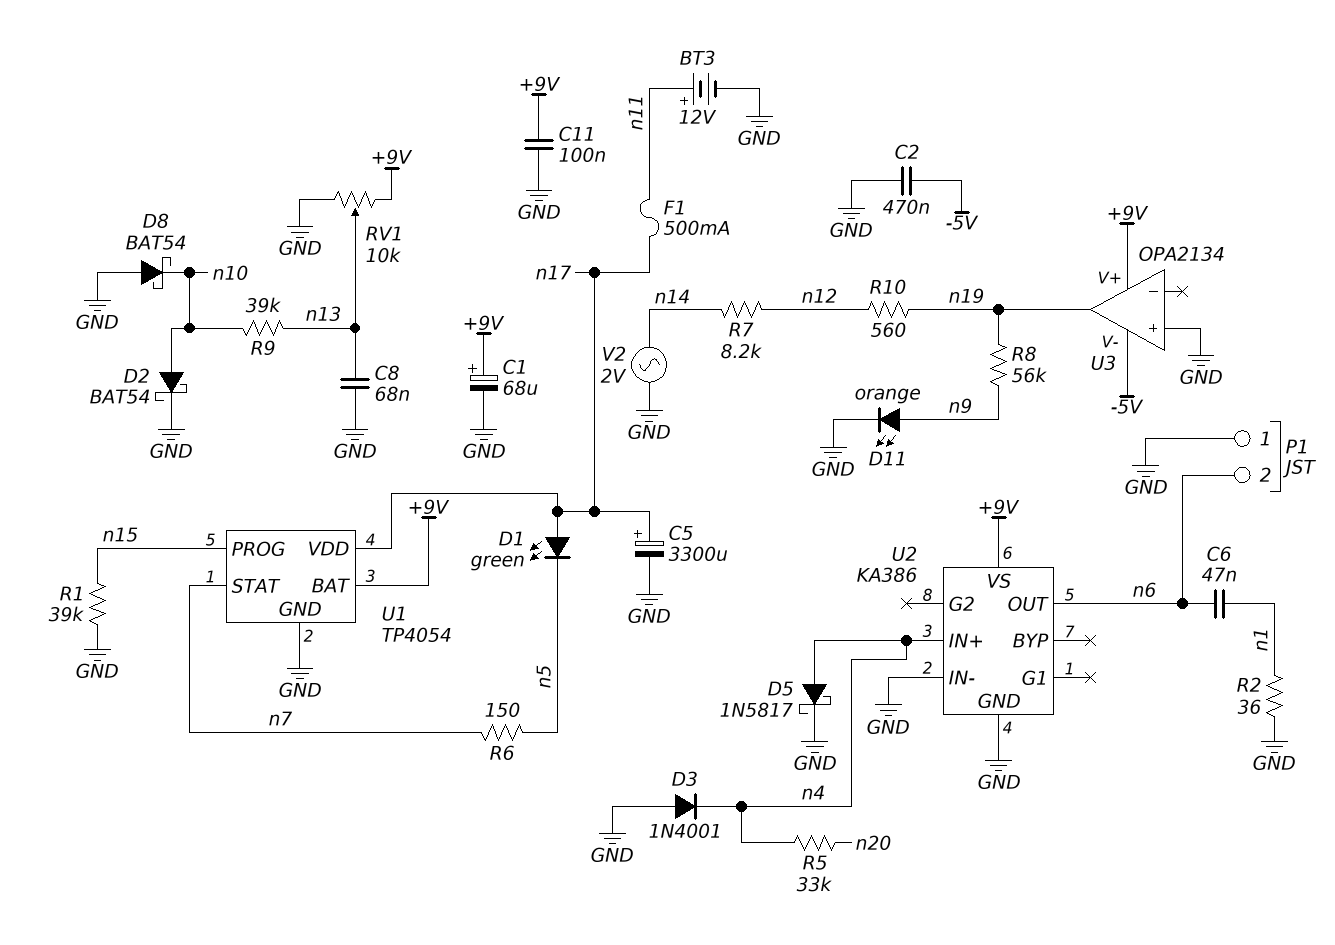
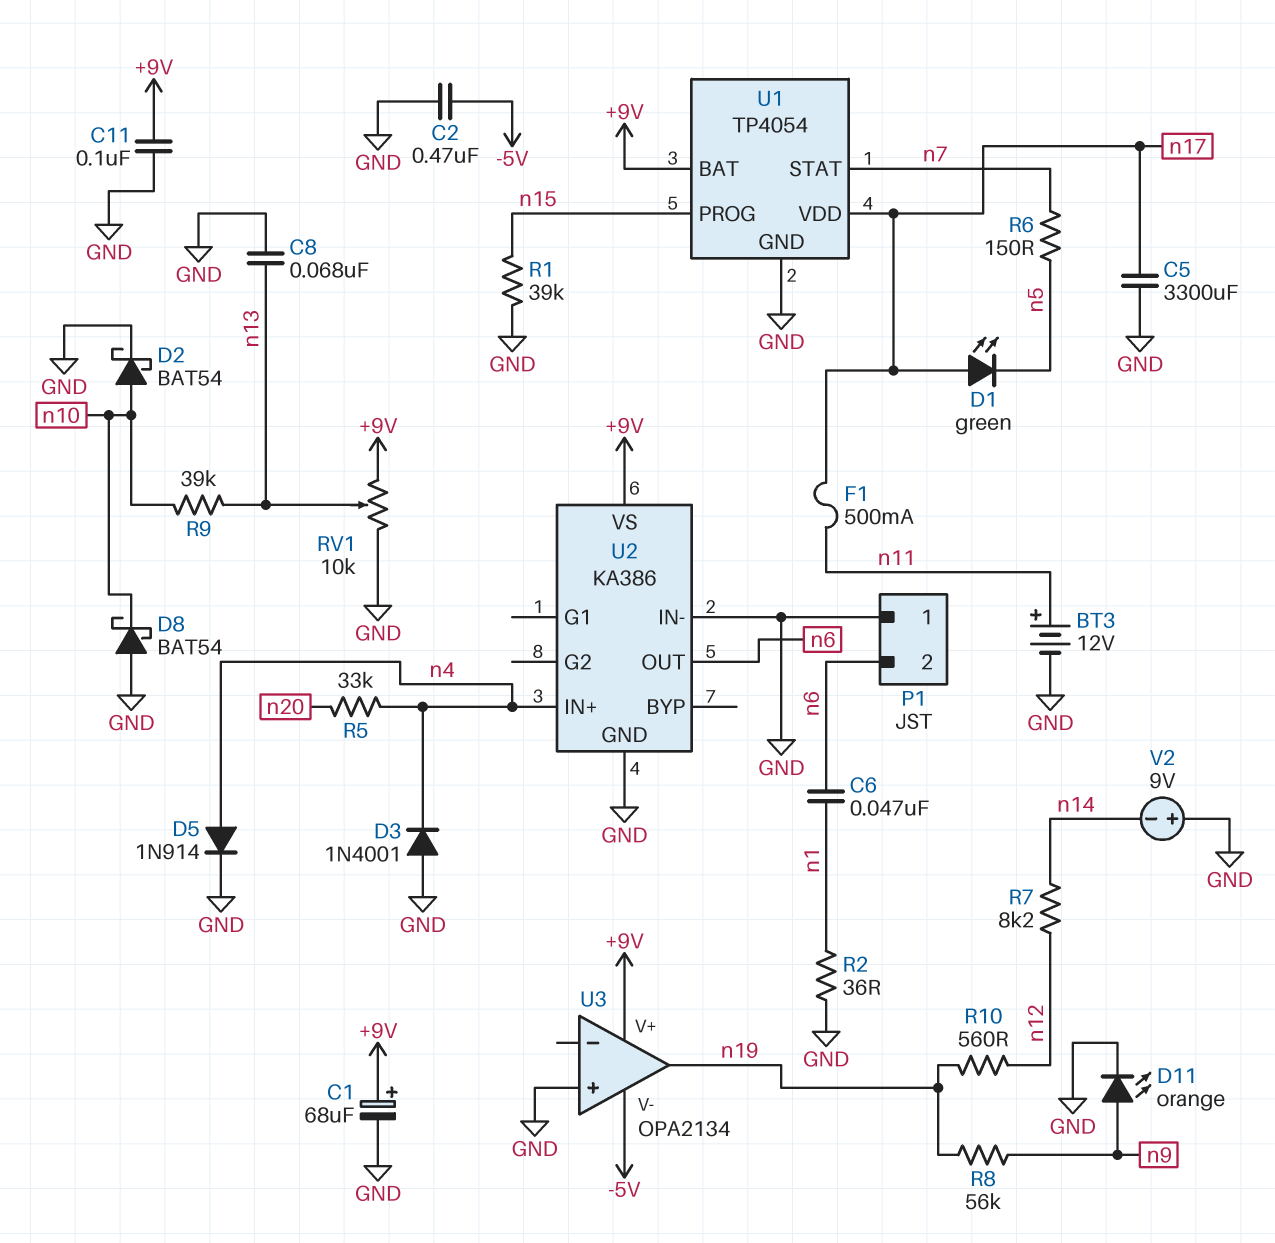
C5: 3300uF (plus n17, minus GND) -> 3300uF (GND, n17)
D5: schottky 1N5817 (A n4, K GND) -> diode 1N914 (A n4, K GND)
V2: AC 2V (GND, n14) -> 9V (plus GND, minus n14)

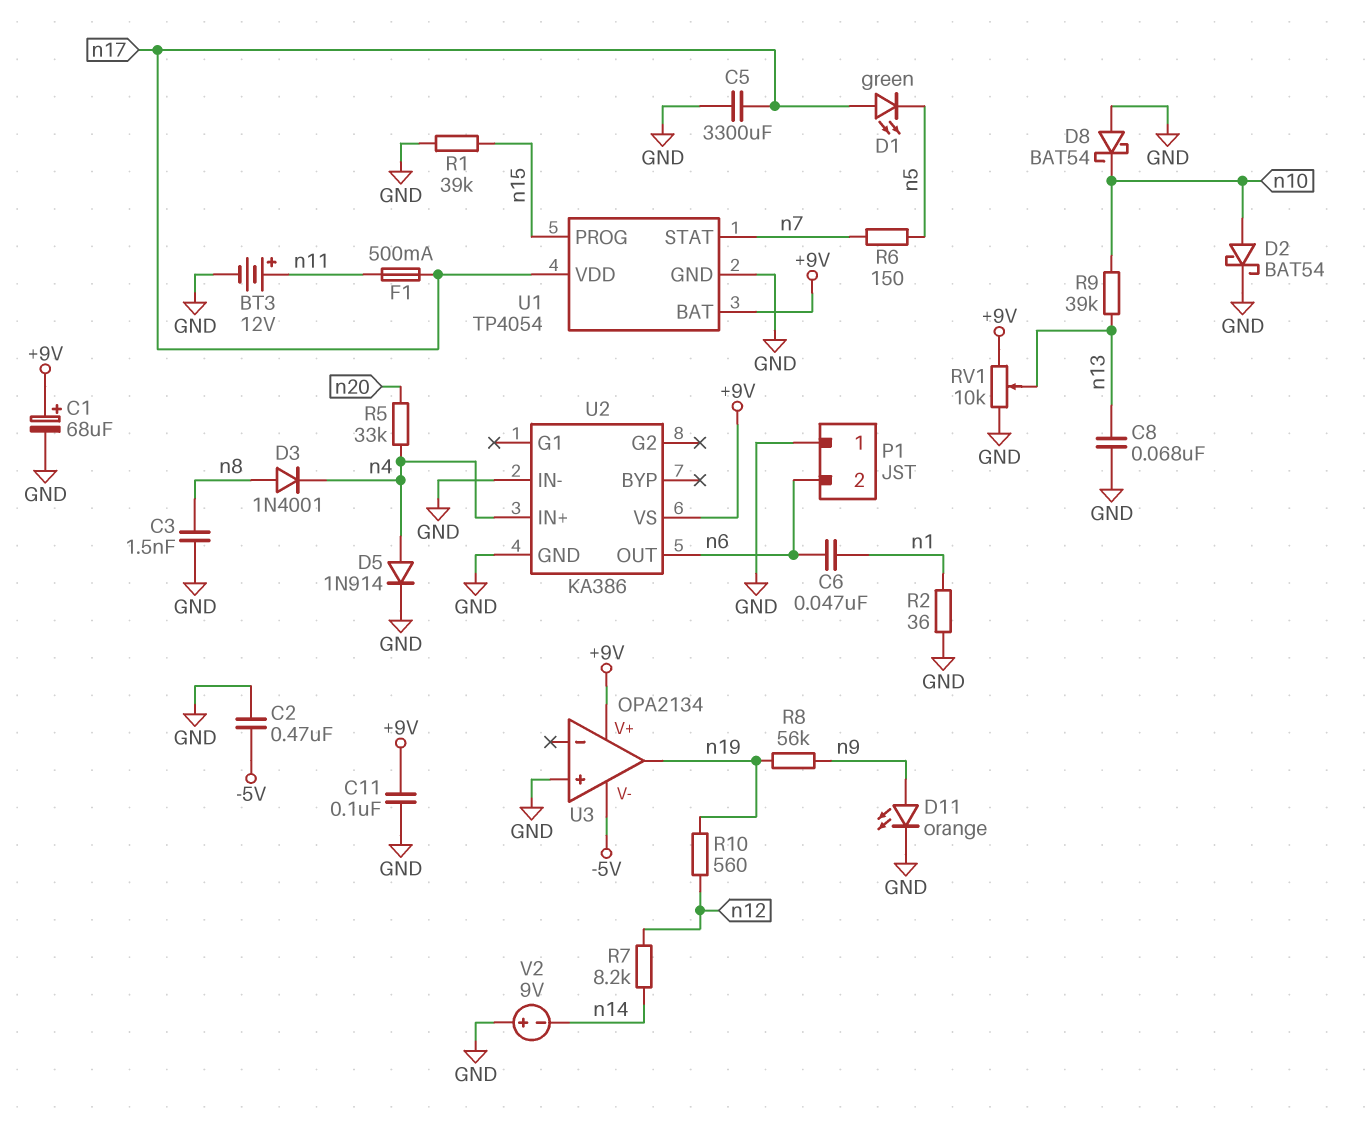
C3: none -> 1.5nF (GND, n8)
D3: diode 1N4001 (A GND, K n4) -> diode 1N4001 (A n8, K n4)

